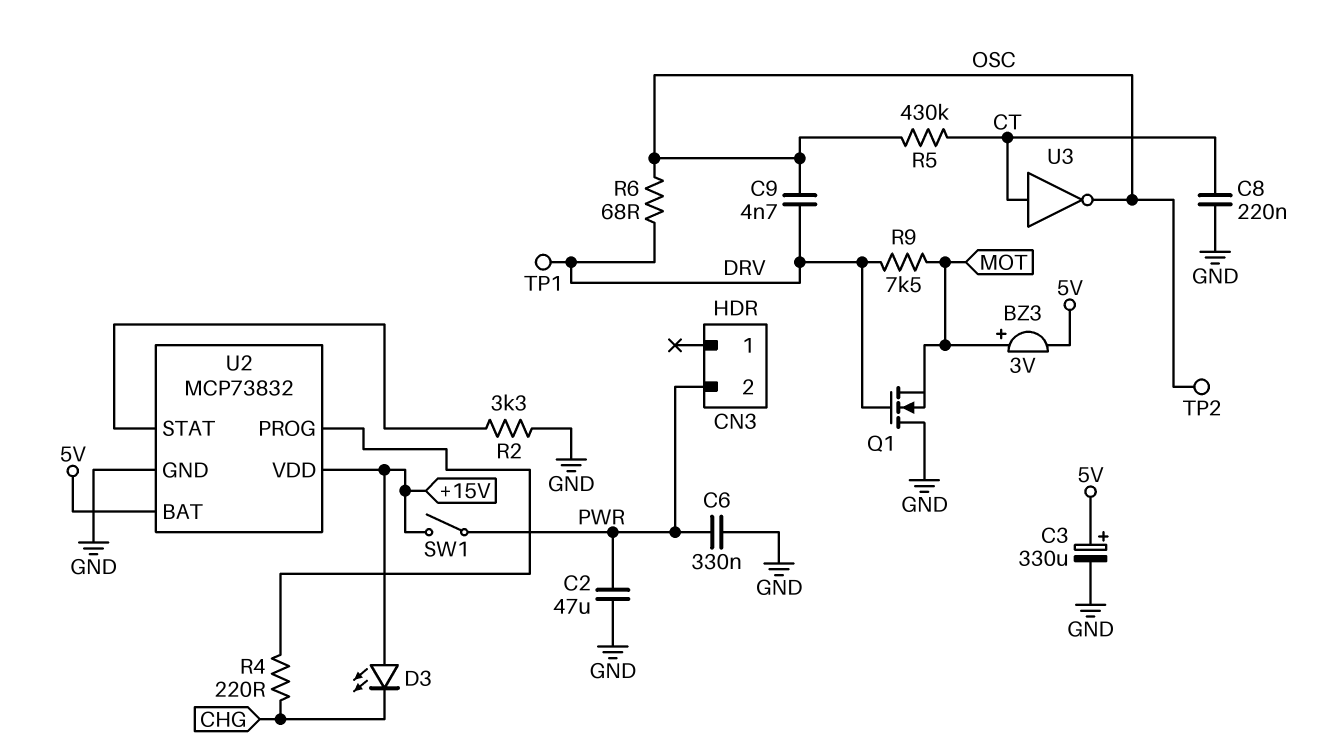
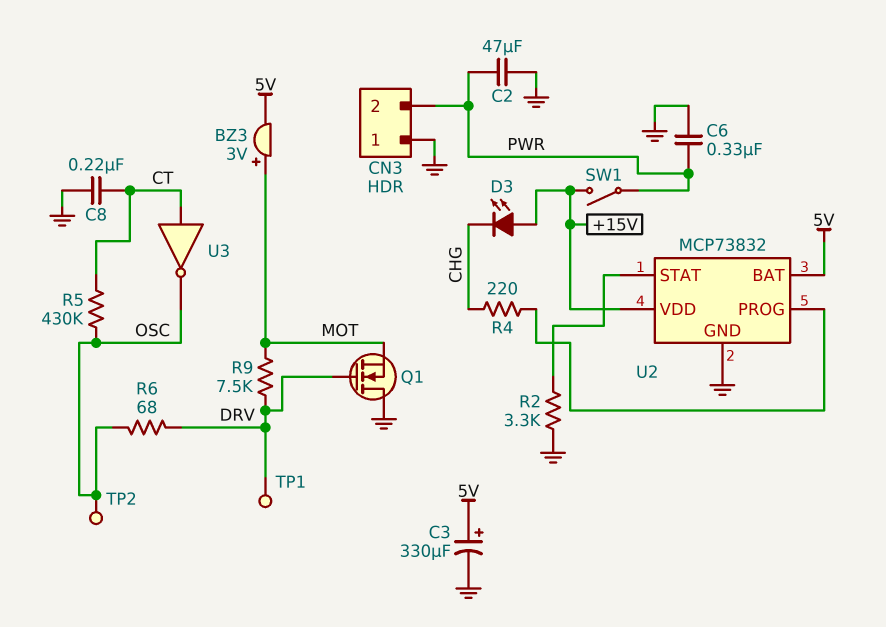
C9: 4.7nF (DRV, OSC) -> none
CN3 pin 1: none -> GND

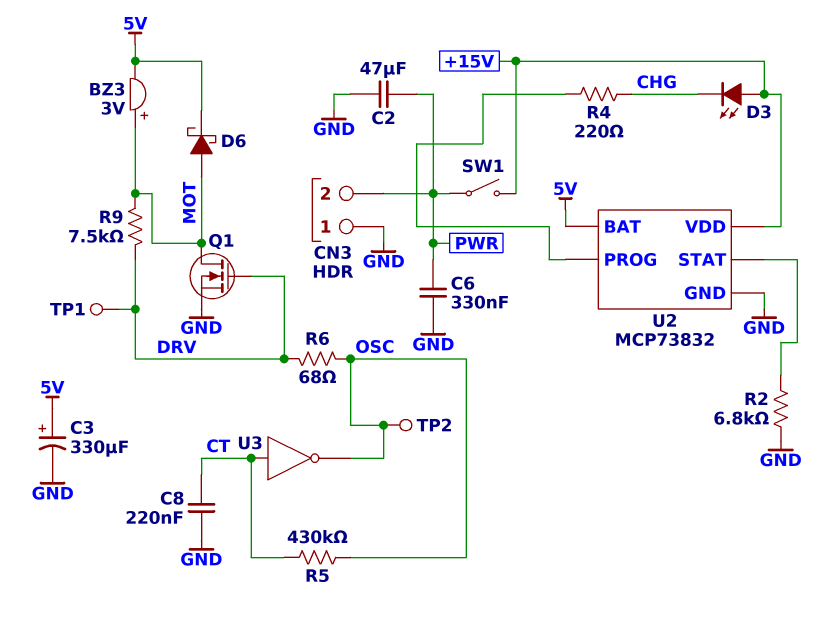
D6: none -> schottky (A MOT, K 5V)
Q1: NMOS (G DRV, D GND, S MOT) -> NMOS (G DRV, D MOT, S GND)
R2: 3.3k (GND, U2/STAT) -> 6.8k (GND, U2/STAT)

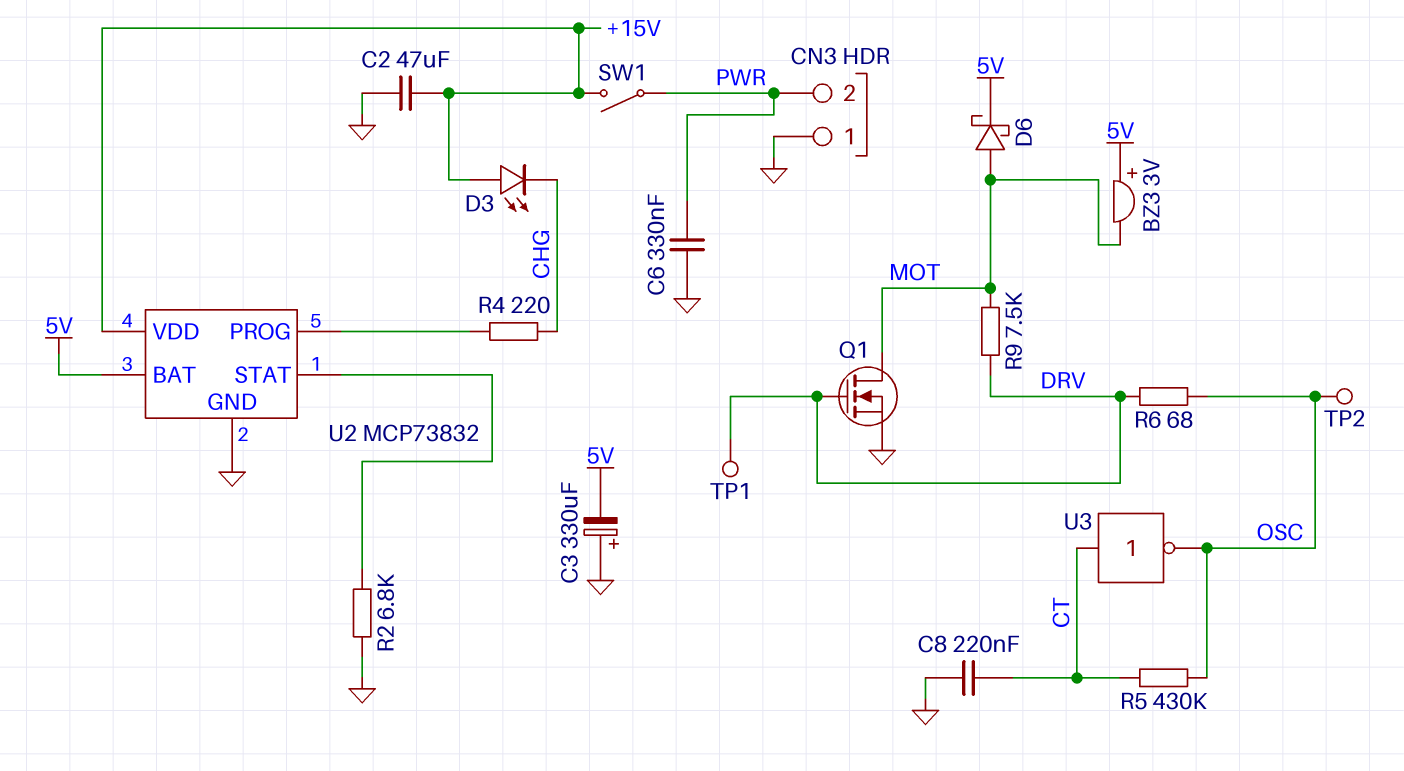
BZ3: buzzer 3V (plus MOT, minus 5V) -> buzzer 3V (plus 5V, minus MOT)
C2: 47uF (GND, PWR) -> 47uF (+15V, GND)
C3: 330uF (plus 5V, minus GND) -> 330uF (plus GND, minus 5V)

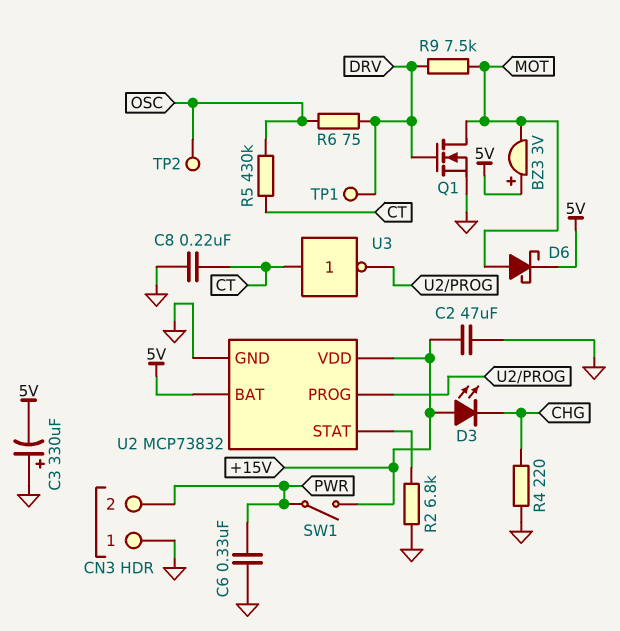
R4: 220 (CHG, U2/PROG) -> 220 (CHG, GND)
R6: 68 (DRV, OSC) -> 75 (DRV, OSC)
U3: NOT (in CT, out OSC) -> NOT (in CT, out U2/PROG)

